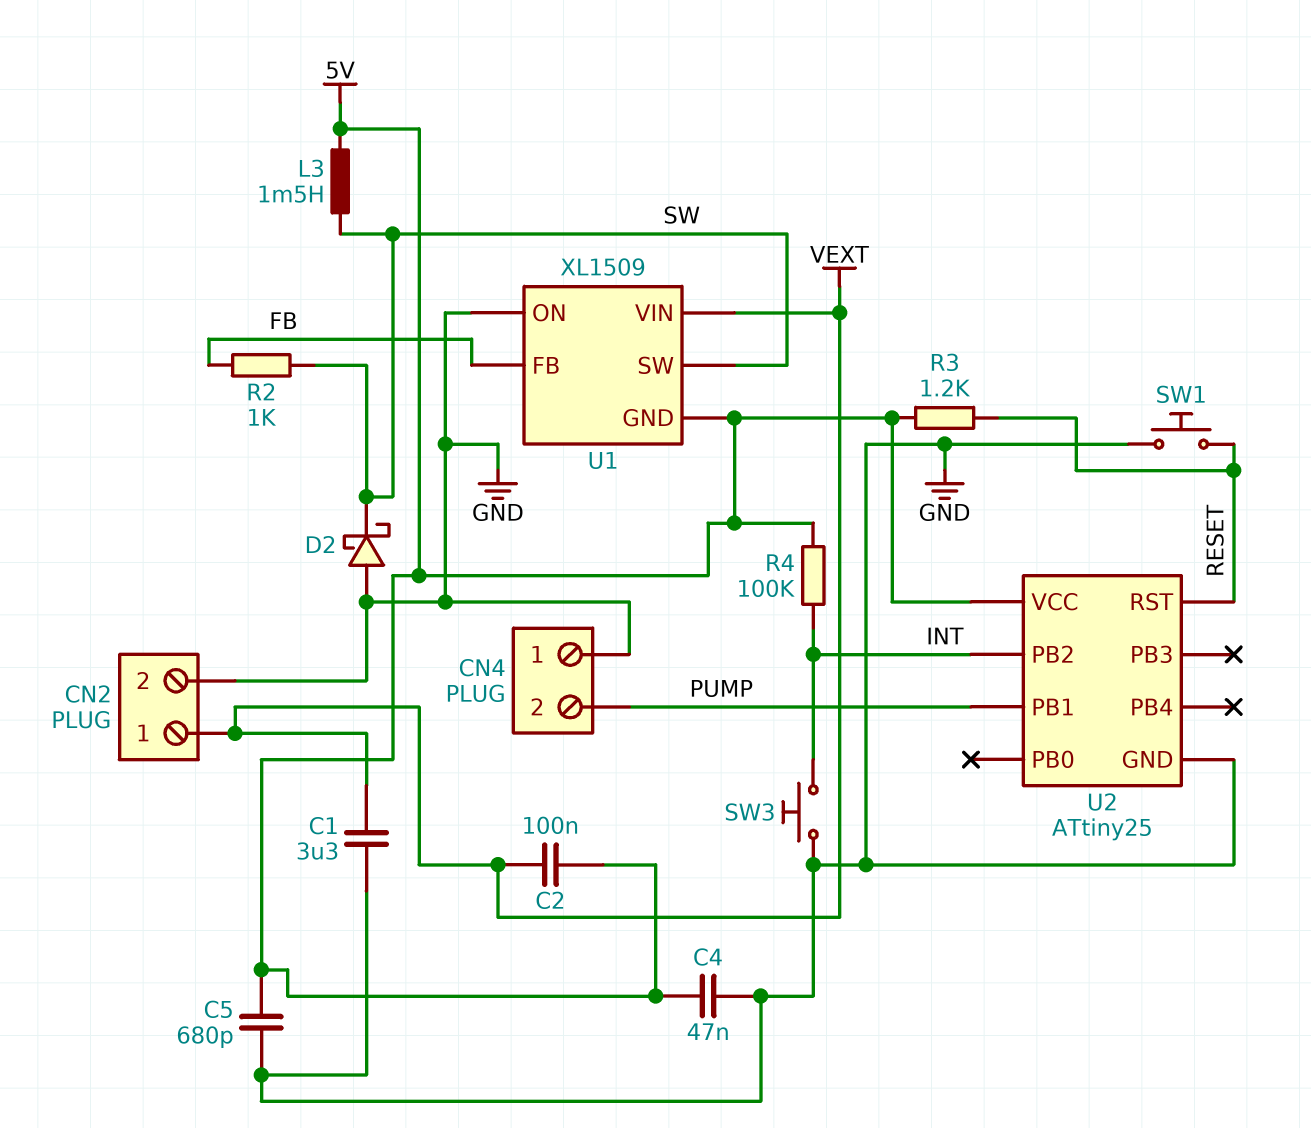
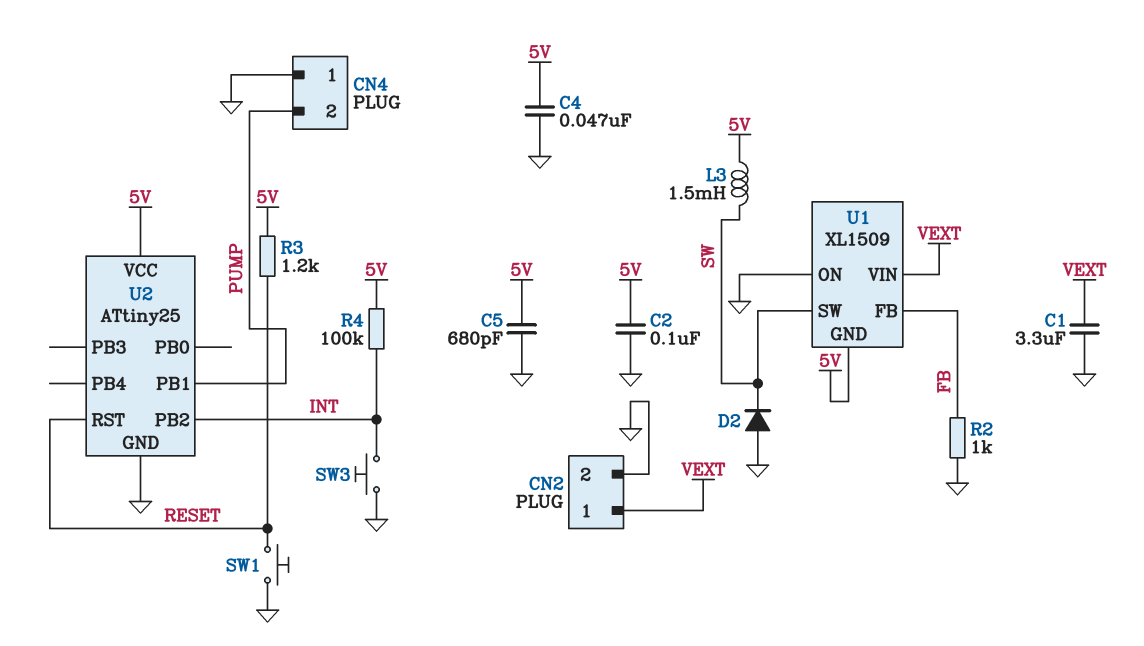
C2: 100nF (5V, VEXT) -> 100nF (5V, GND)
D2: schottky (A GND, K SW) -> diode (A GND, K SW)
R2: 1k (FB, SW) -> 1k (FB, GND)

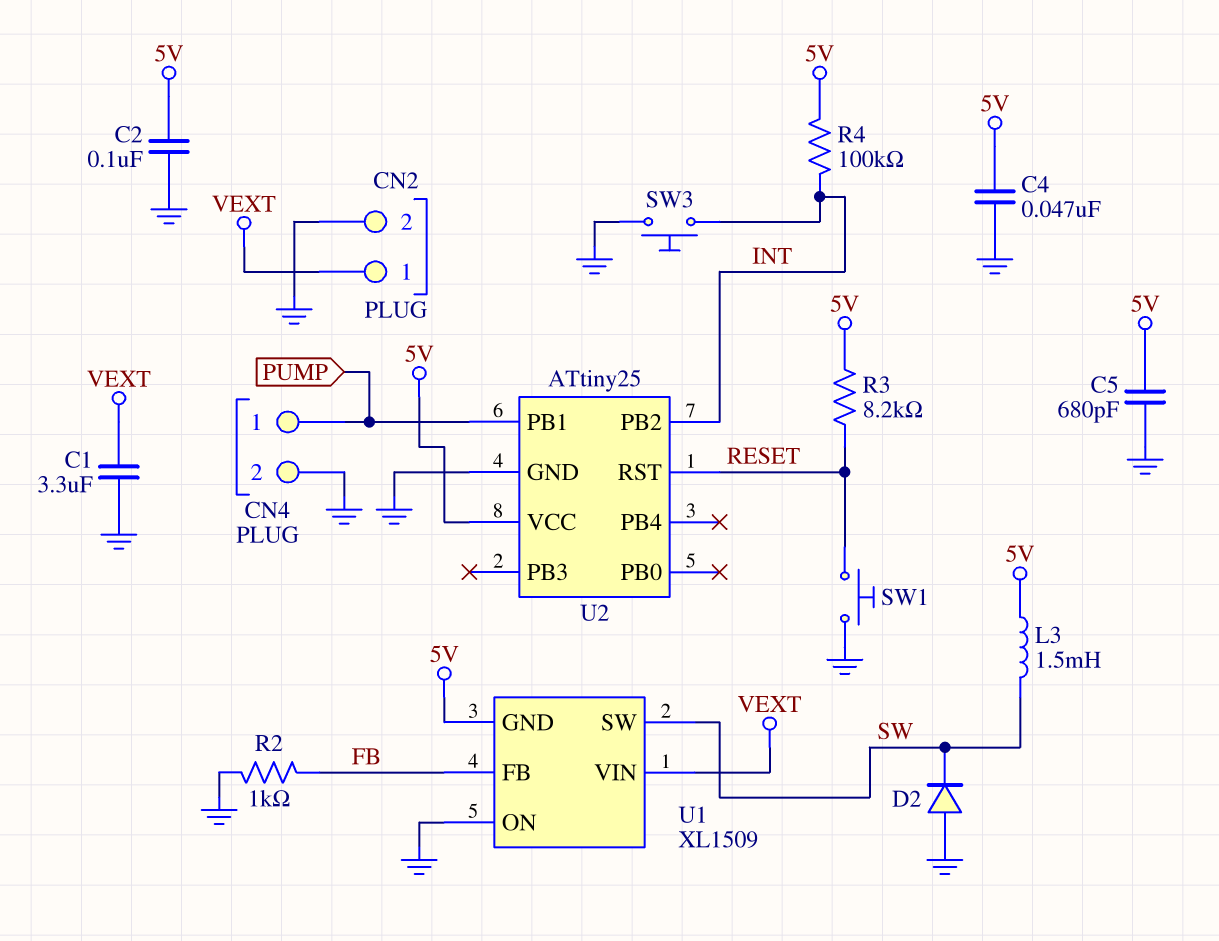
CN4 pin 1: GND -> PUMP
CN4 pin 2: PUMP -> GND
R3: 1.2k (5V, RESET) -> 8.2k (5V, RESET)

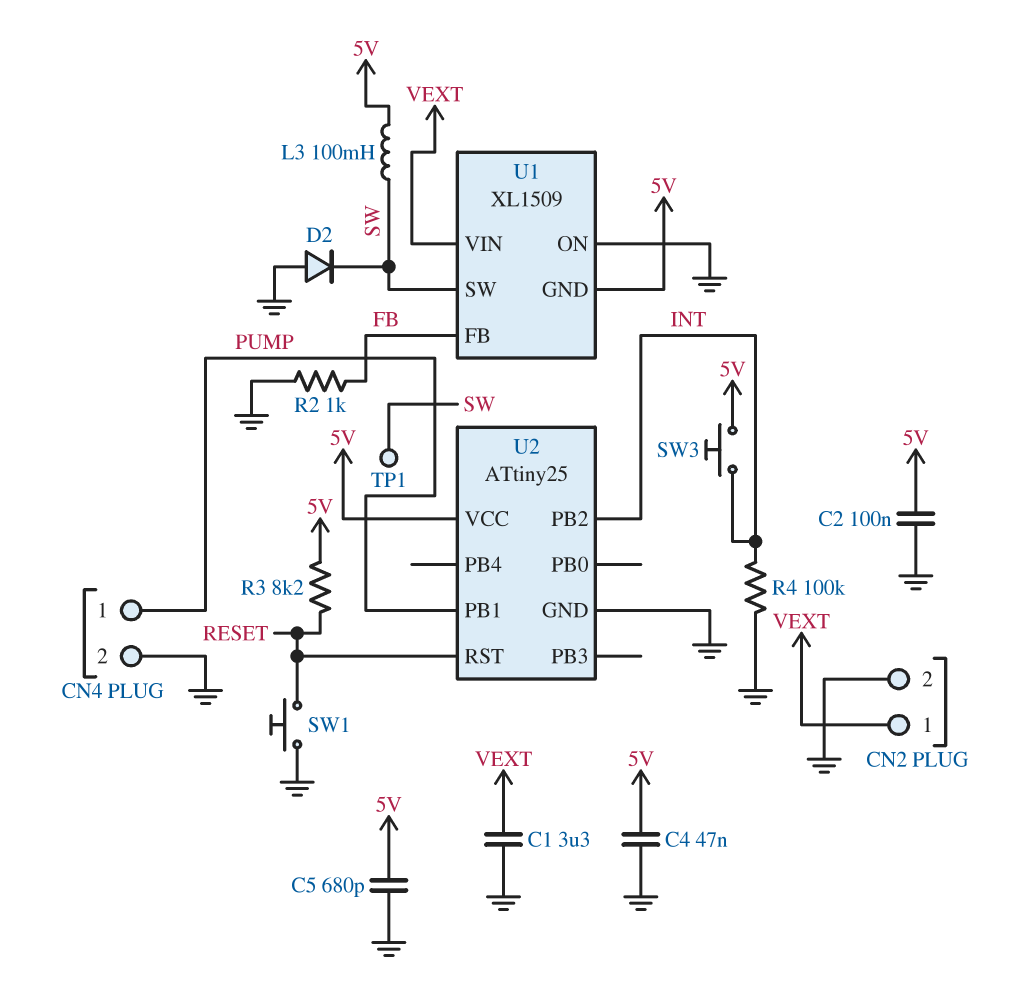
L3: 1.5mH (5V, SW) -> 100mH (5V, SW)
R4: 100k (5V, INT) -> 100k (GND, INT)
SW3: button (GND, INT) -> button (5V, INT)
TP1: none -> test point (SW)

